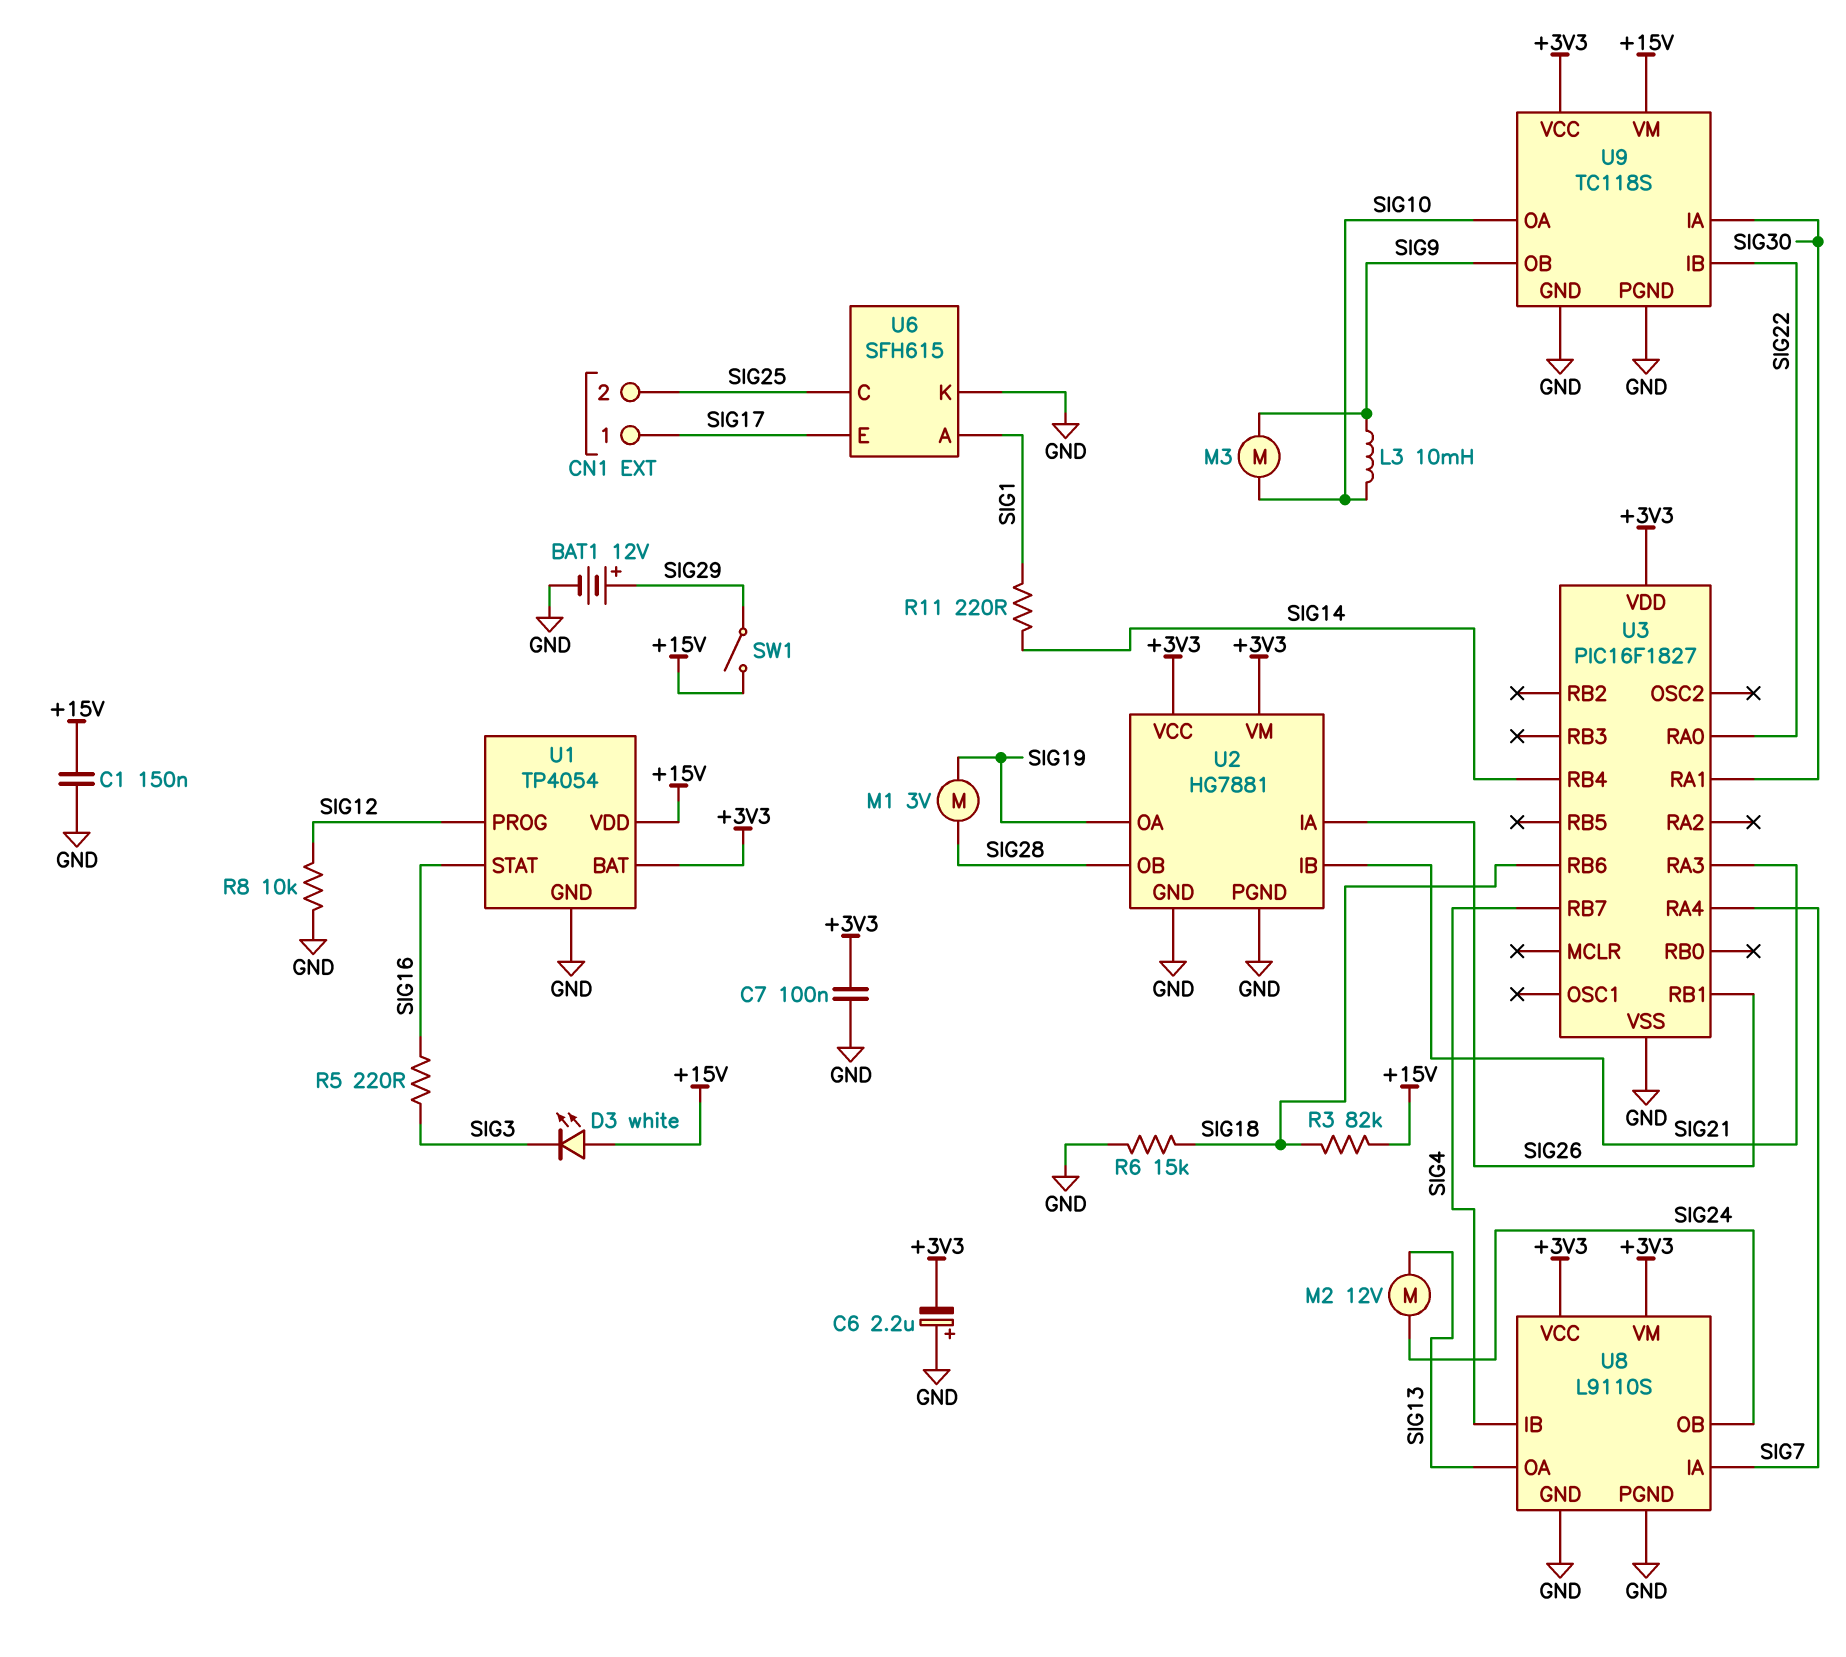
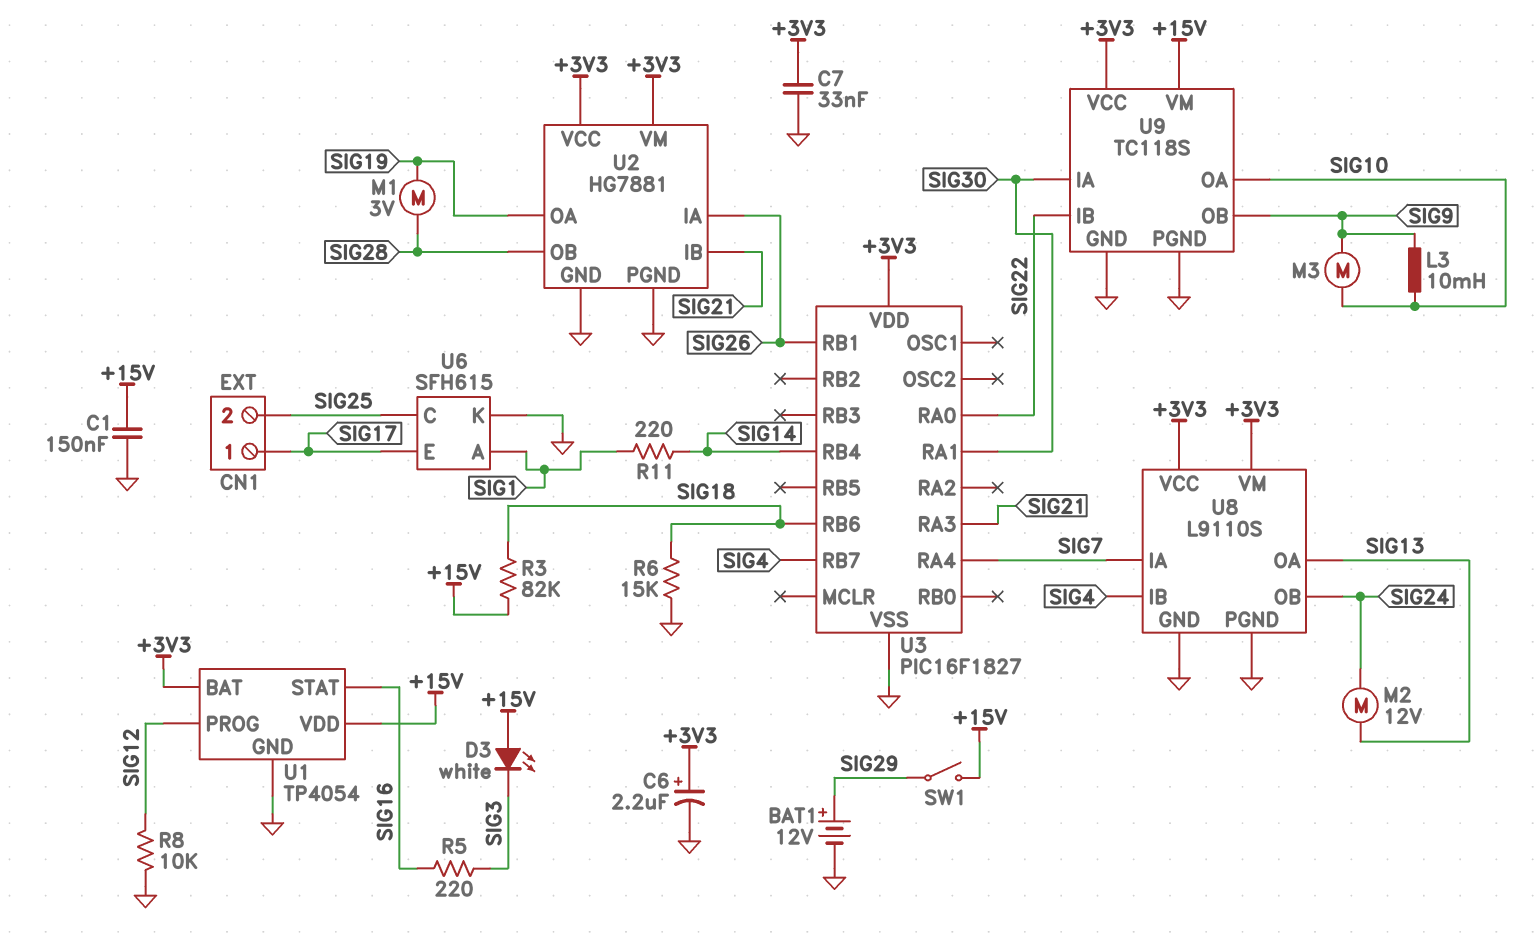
C6: 2.2uF (plus GND, minus +3V3) -> 2.2uF (plus +3V3, minus GND)
C7: 100nF (+3V3, GND) -> 33nF (+3V3, GND)

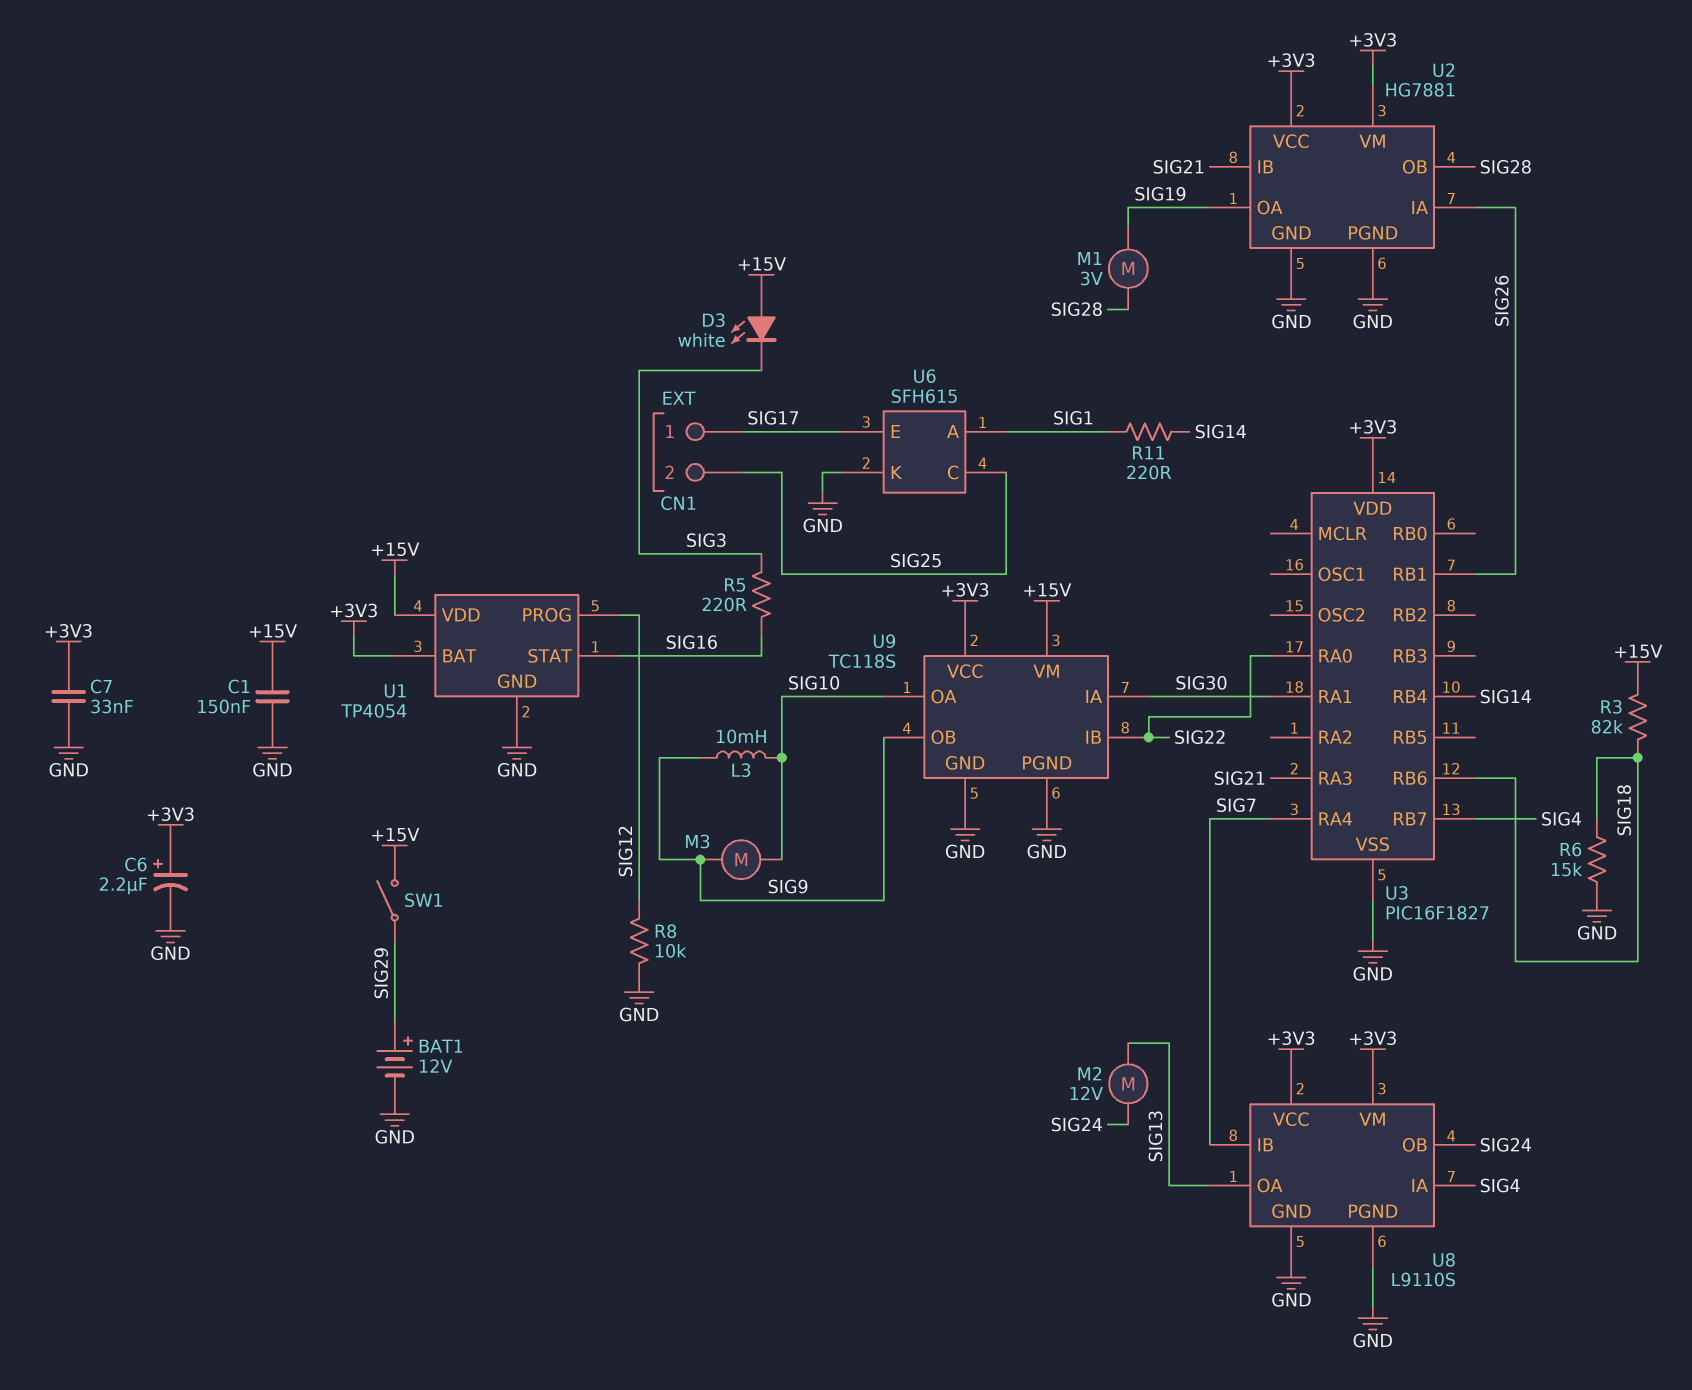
U8 pin IA: SIG7 -> SIG4
U8 pin IB: SIG4 -> SIG7

